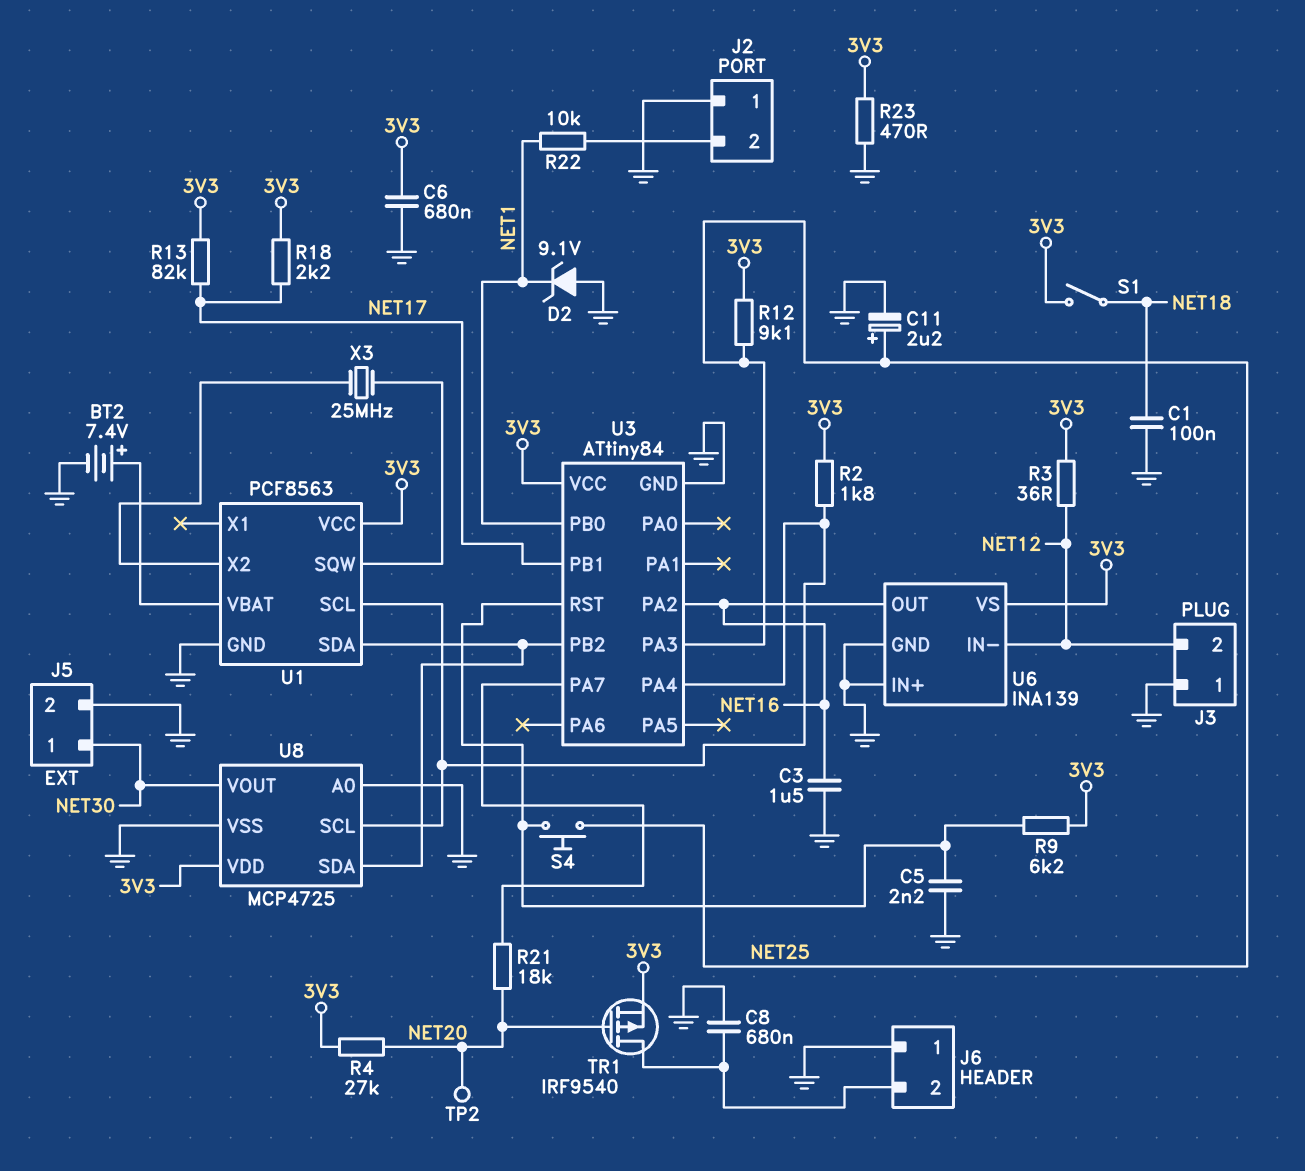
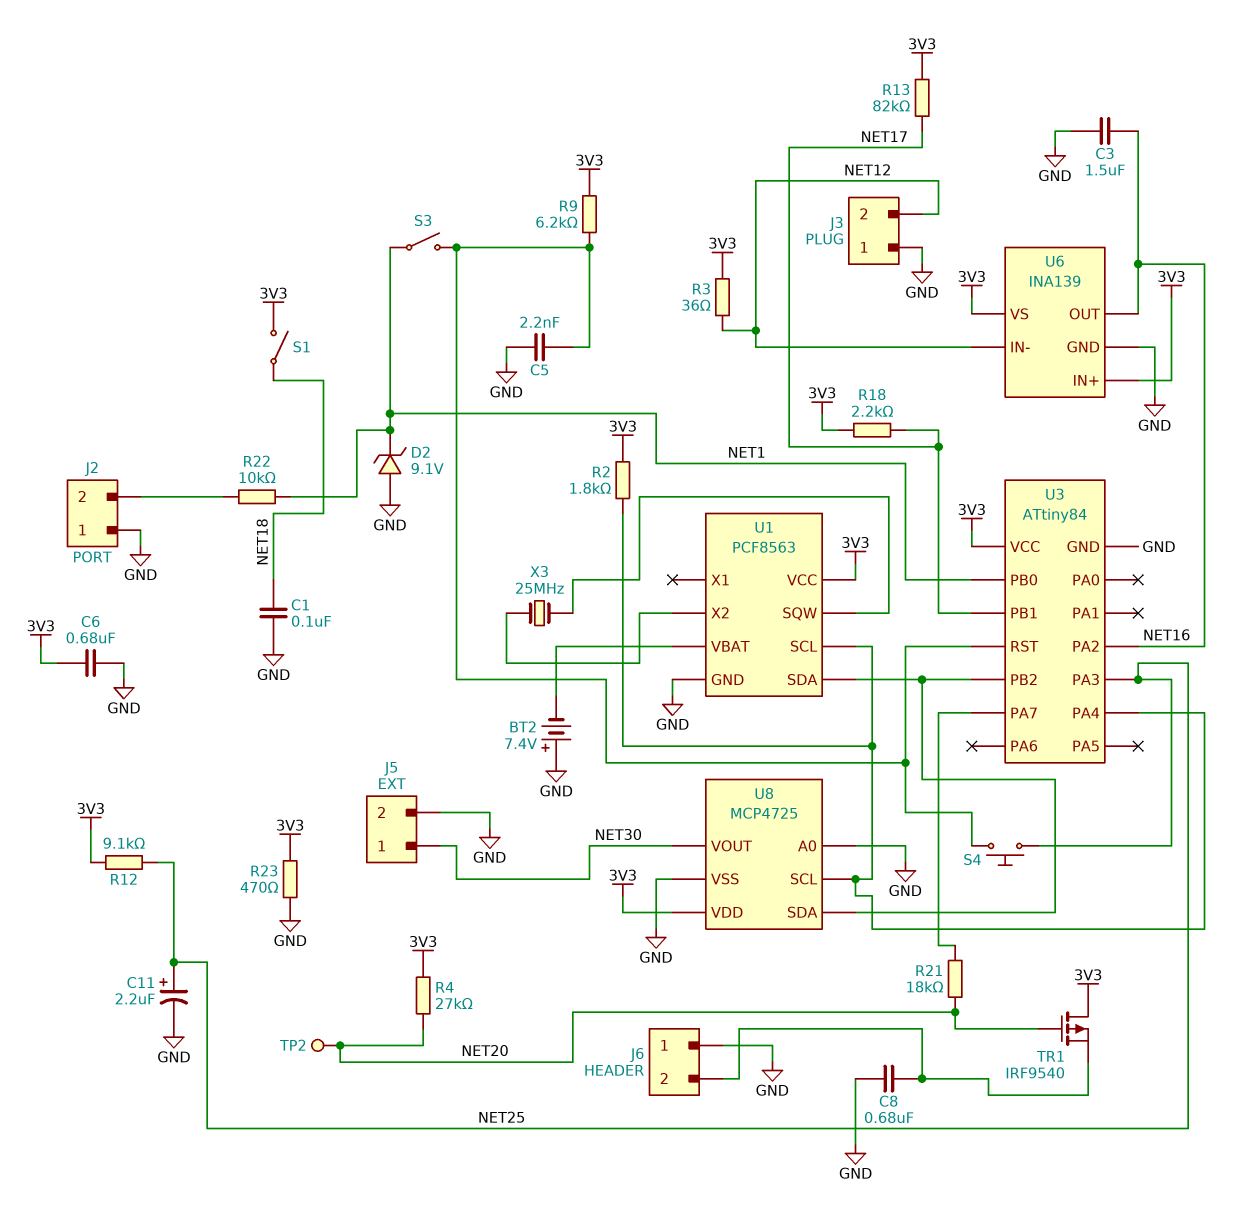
BT2: 7.4V (plus U1/VBAT, minus GND) -> 7.4V (plus GND, minus U1/VBAT)
S3: none -> switch (NET1, U3/RST)
TR1: PMOS IRF9540 (G NET20, D J6/2, S 3V3) -> PMOS IRF9540 (G NET20, D 3V3, S J6/2)
U6 pin IN+: GND -> 3V3

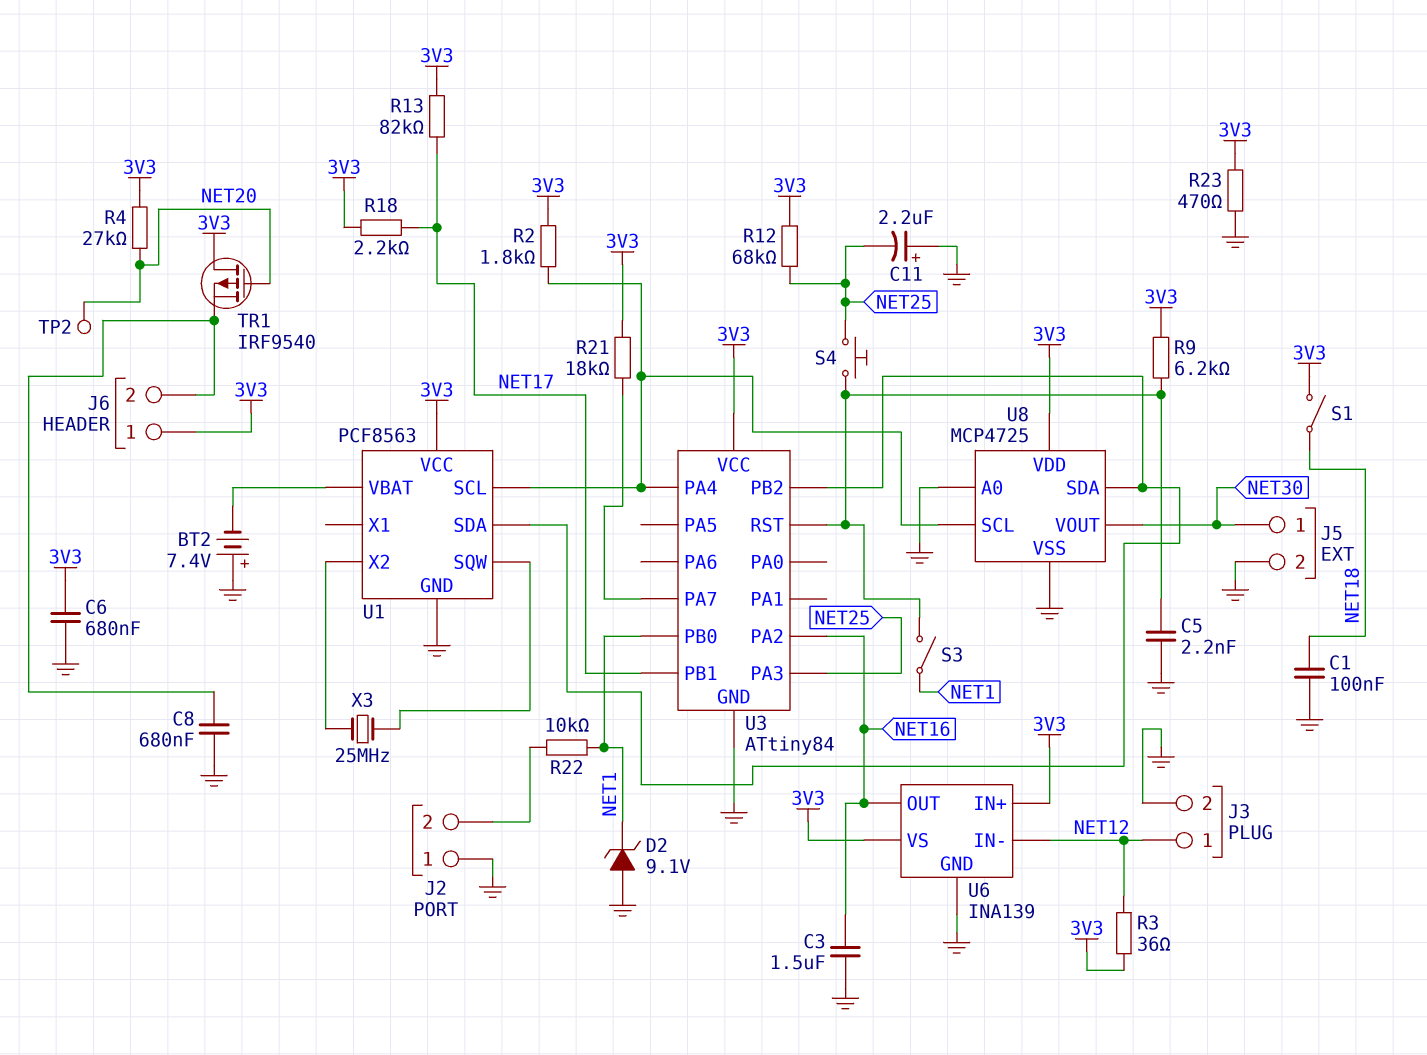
C11: 2.2uF (plus NET25, minus GND) -> 2.2uF (plus GND, minus NET25)
J3 pin 1: GND -> NET12
J3 pin 2: NET12 -> GND
J6 pin 1: GND -> 3V3
R12: 9.1k (3V3, NET25) -> 68k (3V3, NET25)
R21: 18k (NET20, U3/PA7) -> 18k (3V3, U3/PA7)

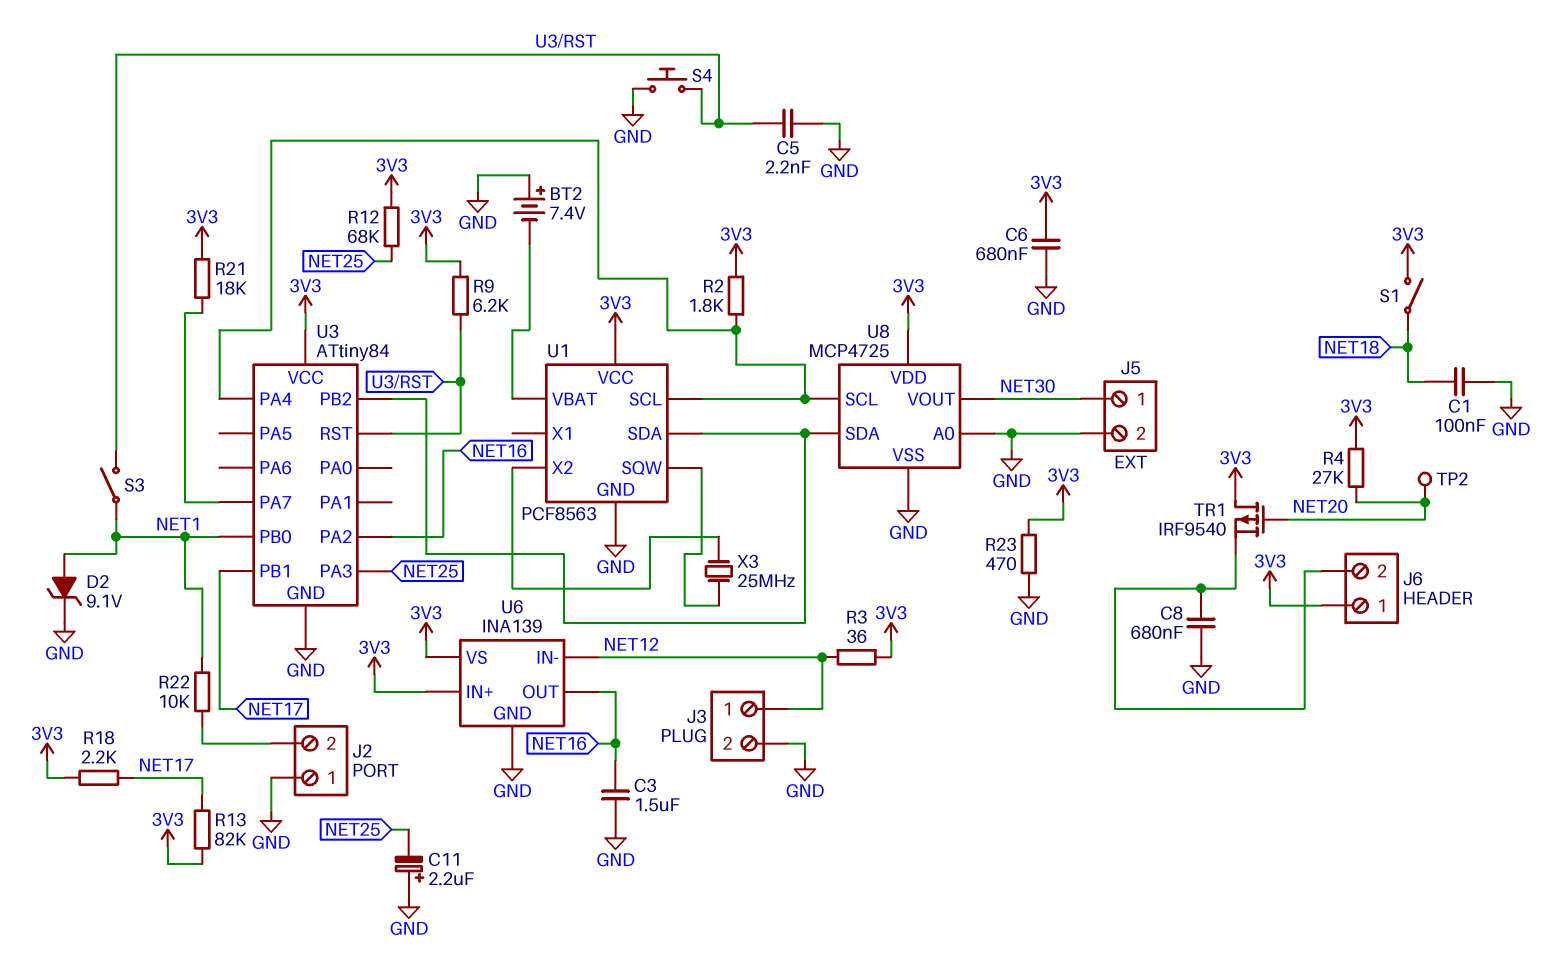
D2: zener 9.1V (A GND, K NET1) -> zener 9.1V (A NET1, K GND)
S4: button (NET25, U3/RST) -> button (GND, U3/RST)

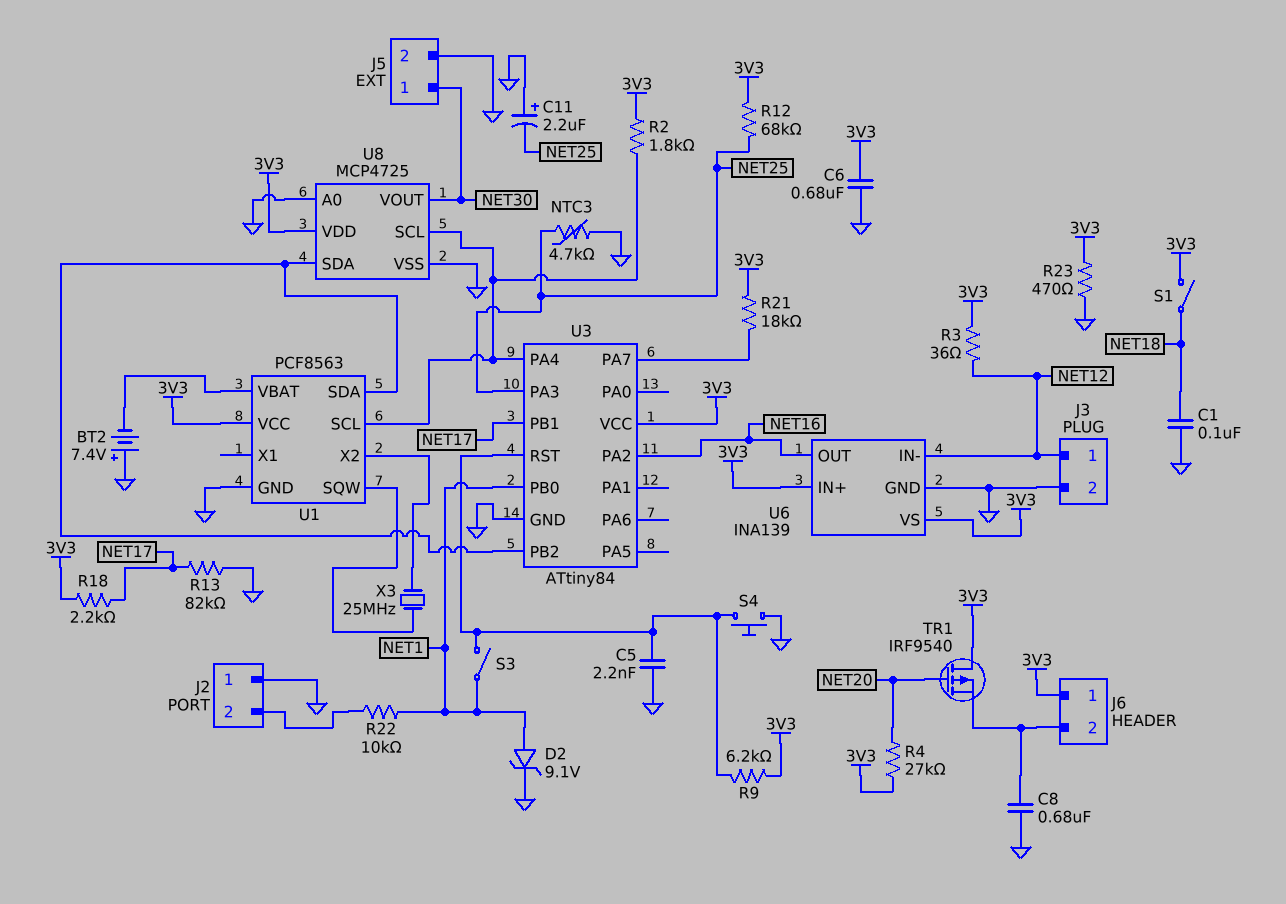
C3: 1.5uF (GND, NET16) -> none
NTC3: none -> 4.7k (GND, NET25)
R13: 82k (3V3, NET17) -> 82k (GND, NET17)
TP2: test point (NET20) -> none

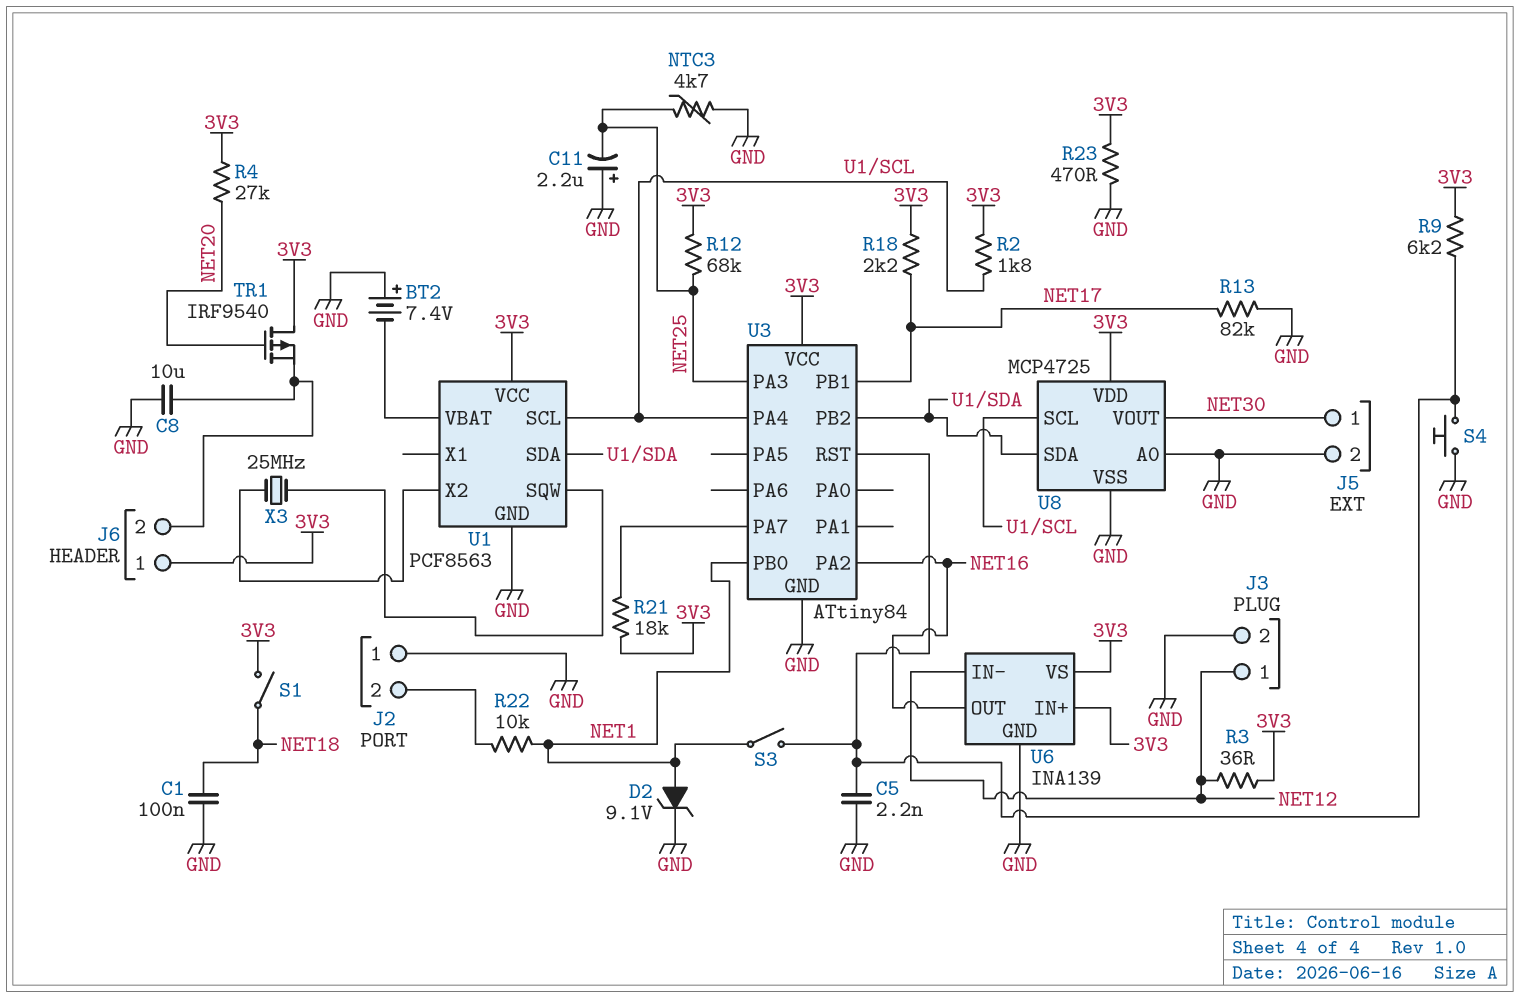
C6: 680nF (3V3, GND) -> none
C8: 680nF (GND, J6/2) -> 10uF (GND, J6/2)

